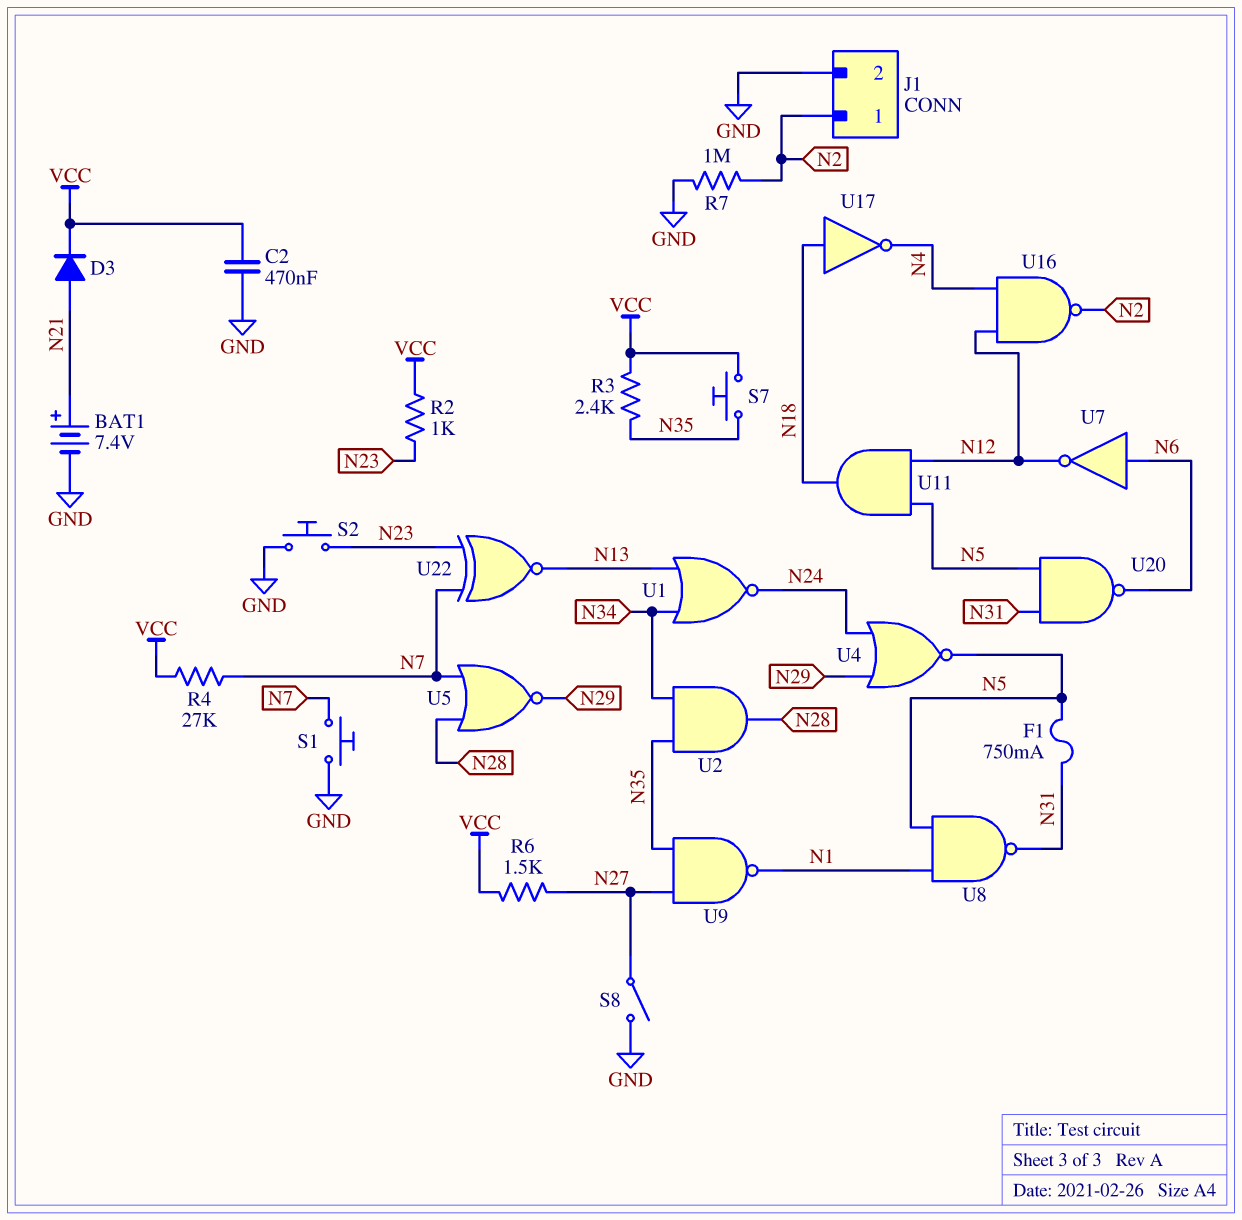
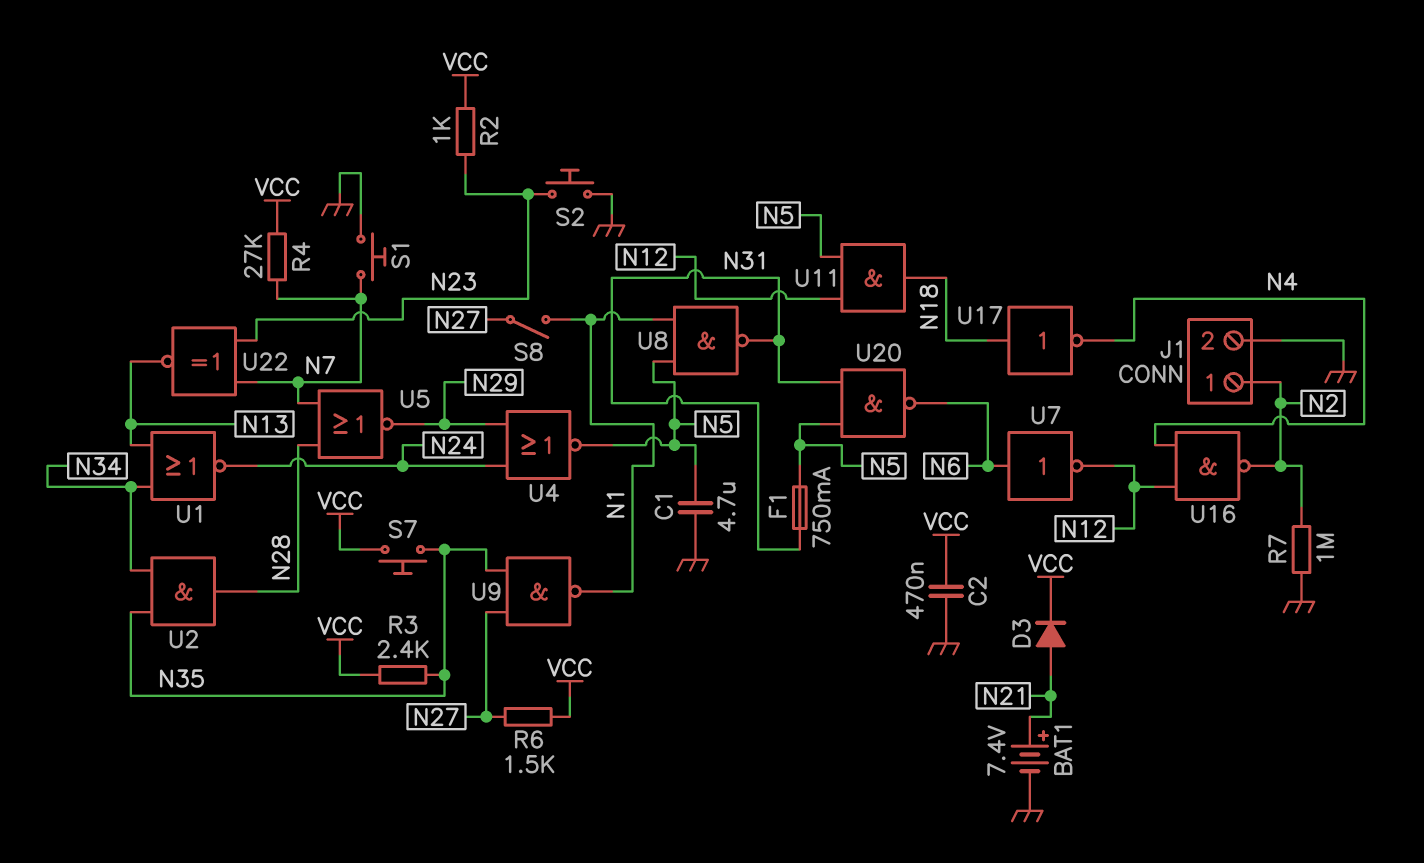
C1: none -> 4.7uF (GND, N5)
S8: switch (GND, N27) -> switch (N1, N27)

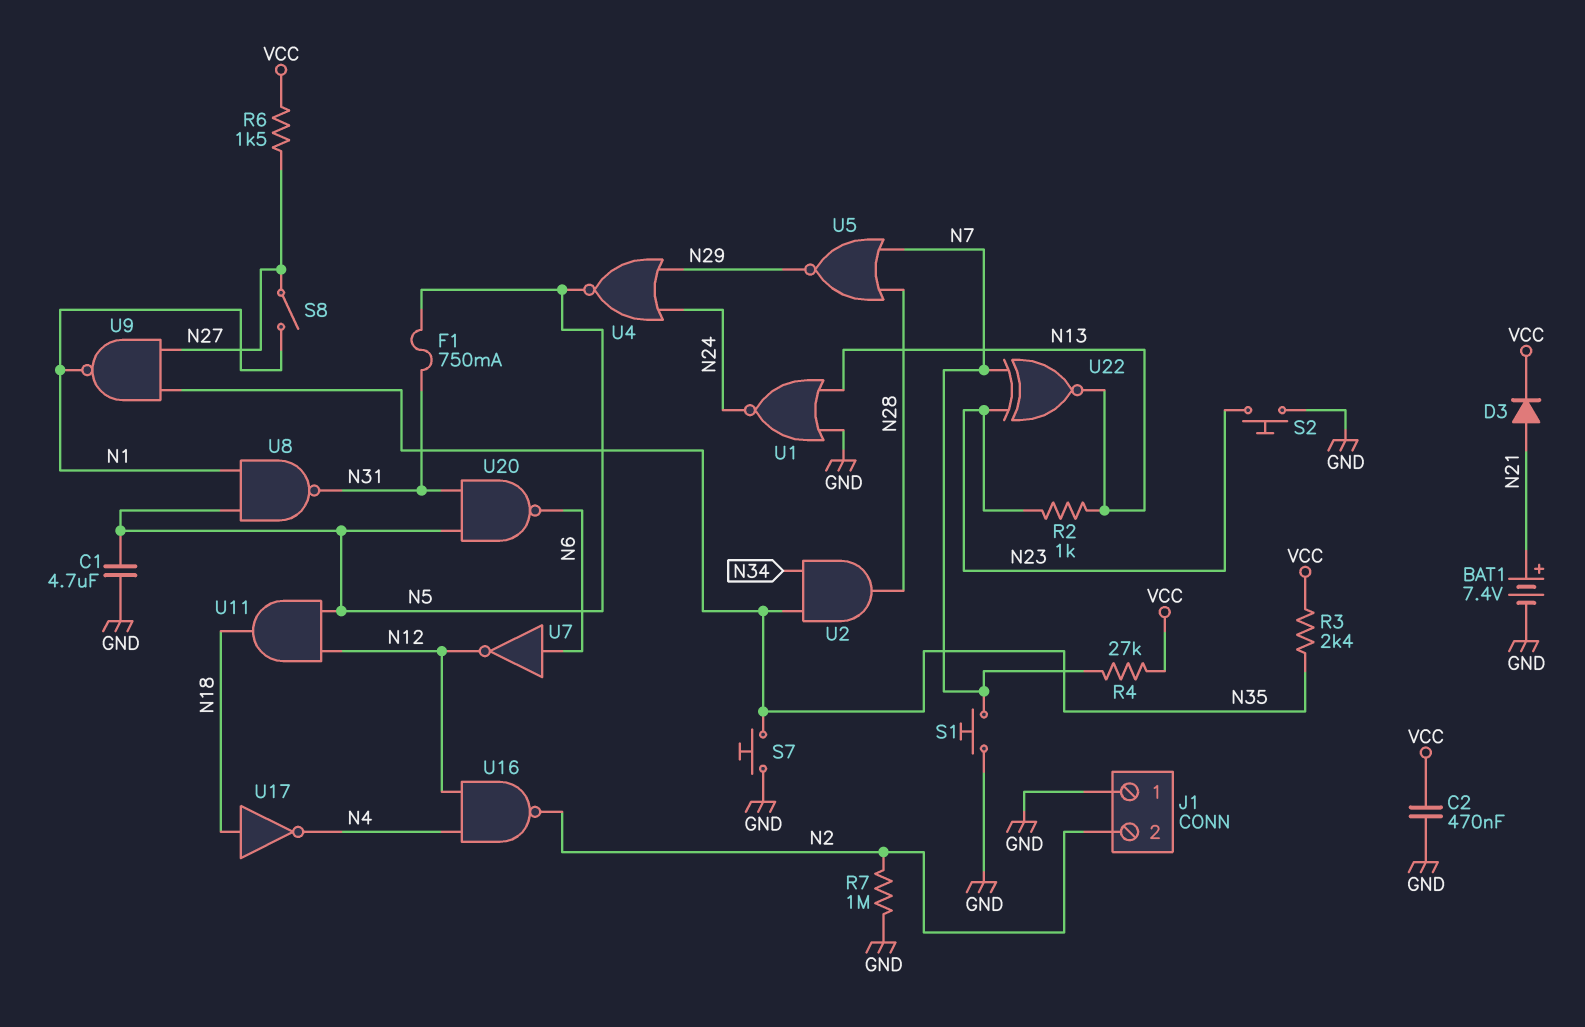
J1 pin 1: N2 -> GND
J1 pin 2: GND -> N2
R2: 1k (N23, VCC) -> 1k (N13, N23)
S7: button (N35, VCC) -> button (GND, N35)
U1: NOR (in N13, in N34, out N24) -> NOR (in GND, in N13, out N24)

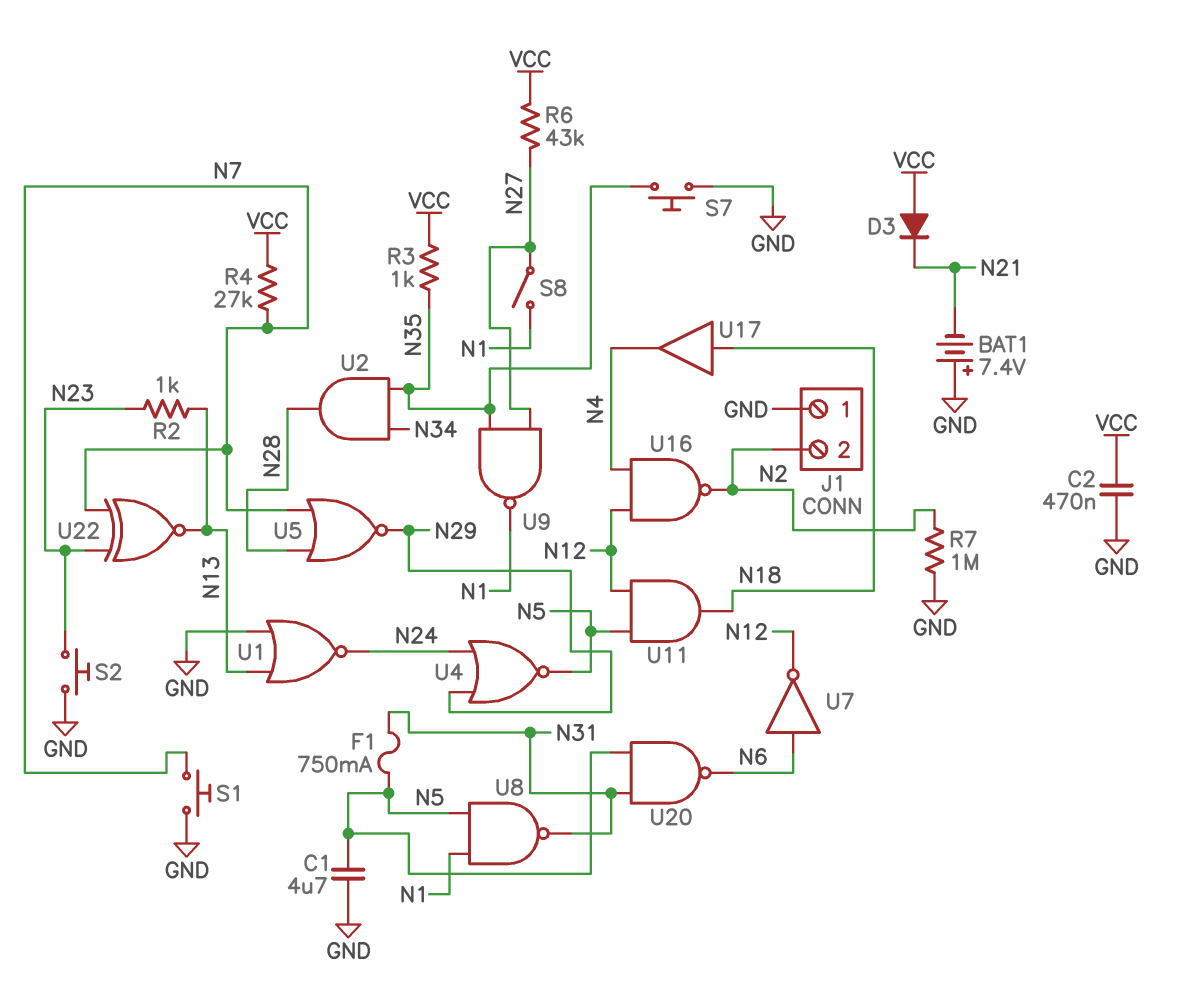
BAT1: 7.4V (plus N21, minus GND) -> 7.4V (plus GND, minus N21)
D3: diode (A N21, K VCC) -> diode (A VCC, K N21)
R3: 2.4k (N35, VCC) -> 1k (N35, VCC)
R6: 1.5k (N27, VCC) -> 43k (N27, VCC)
U17: NOT (in N18, out N4) -> buffer (in N18, out N4)

